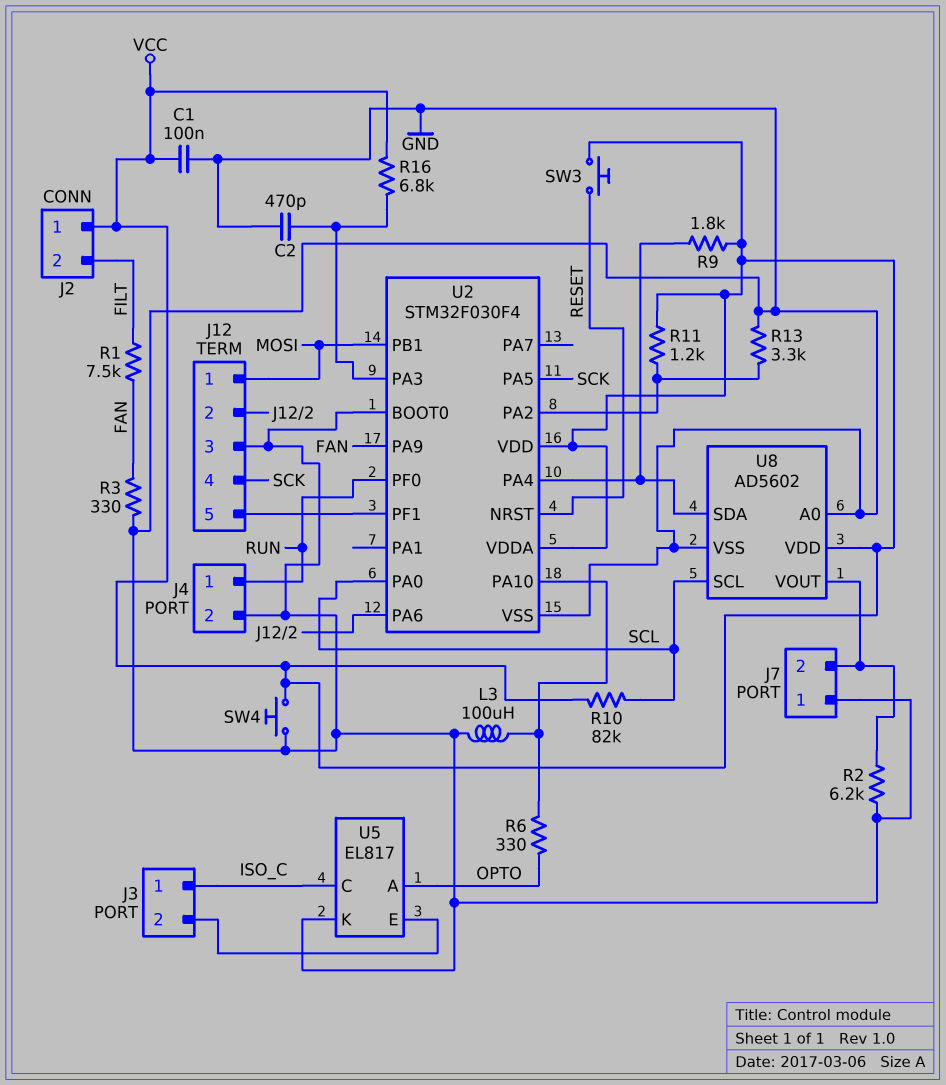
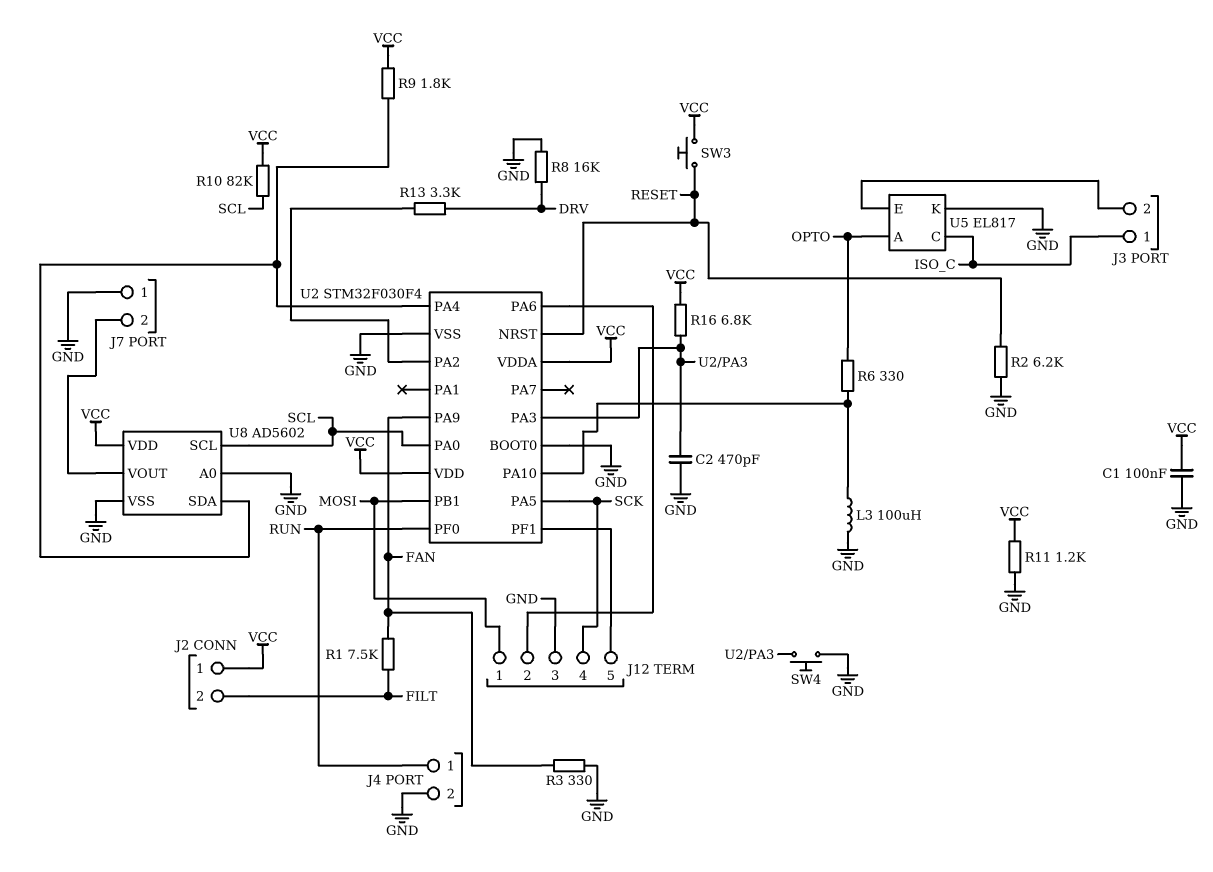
R2: 6.2k (GND, J7/2) -> 6.2k (GND, RESET)
R8: none -> 16k (DRV, GND)
R11: 1.2k (U2/PA2, VCC) -> 1.2k (GND, VCC)
R13: 3.3k (GND, U2/PA2) -> 3.3k (DRV, U2/PA2)
SW4: button (GND, VCC) -> button (GND, U2/PA3)

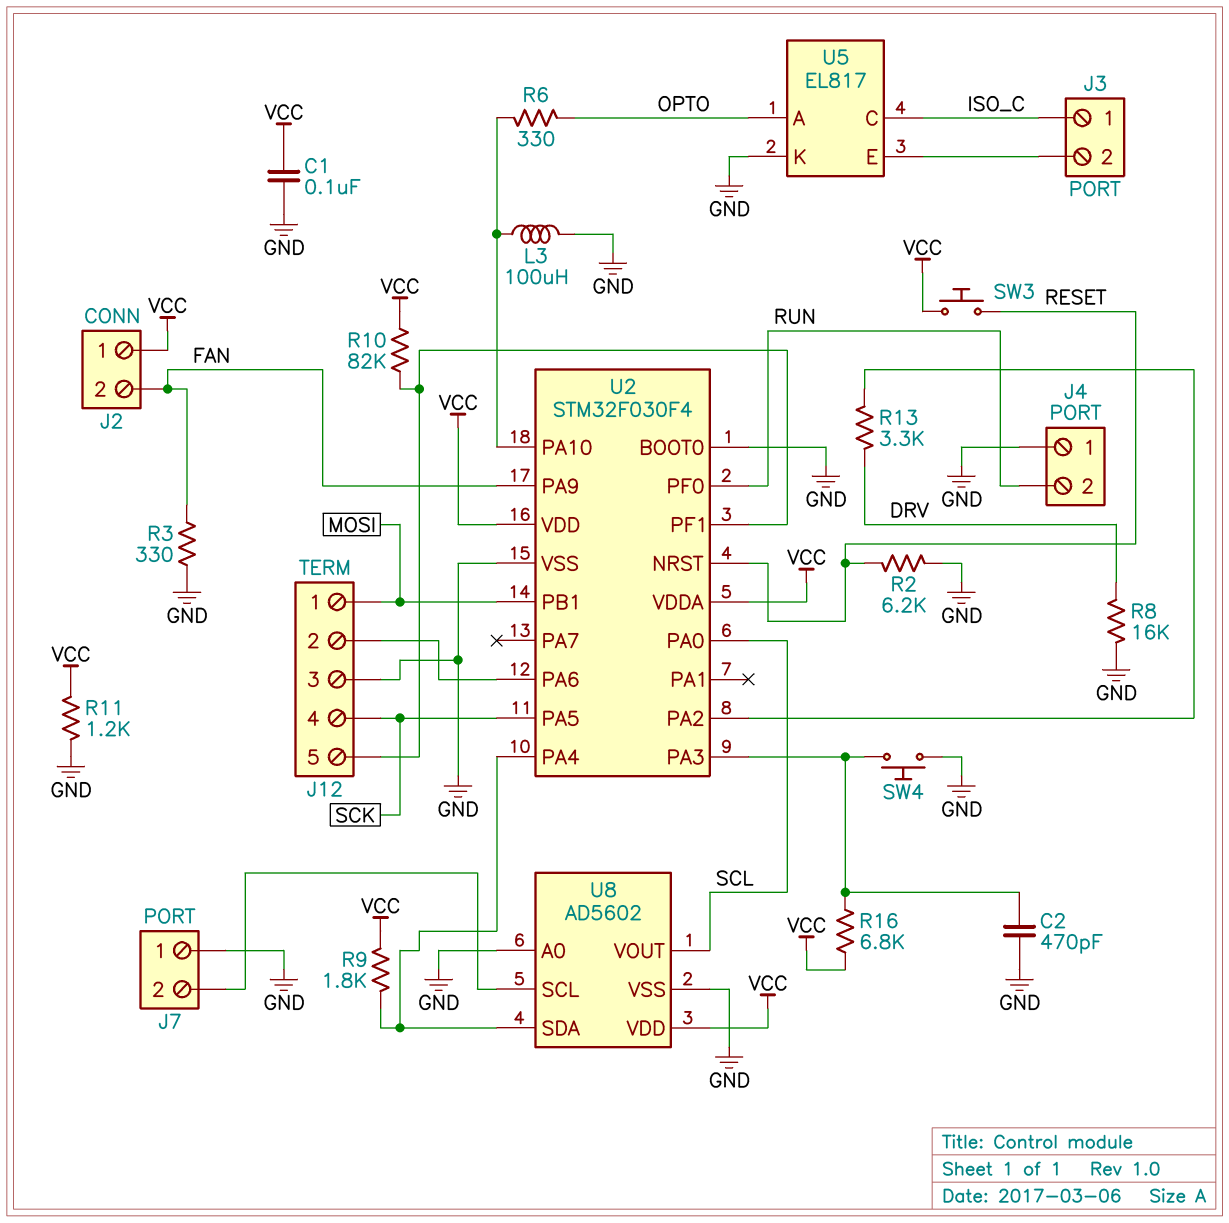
J2 pin 2: FILT -> FAN
J4 pin 1: RUN -> GND
J4 pin 2: GND -> RUN
R1: 7.5k (FAN, FILT) -> none
R10: 82k (SCL, VCC) -> 82k (J12/5, VCC)
U8 pin SCL: SCL -> J7/2
U8 pin VOUT: J7/2 -> SCL

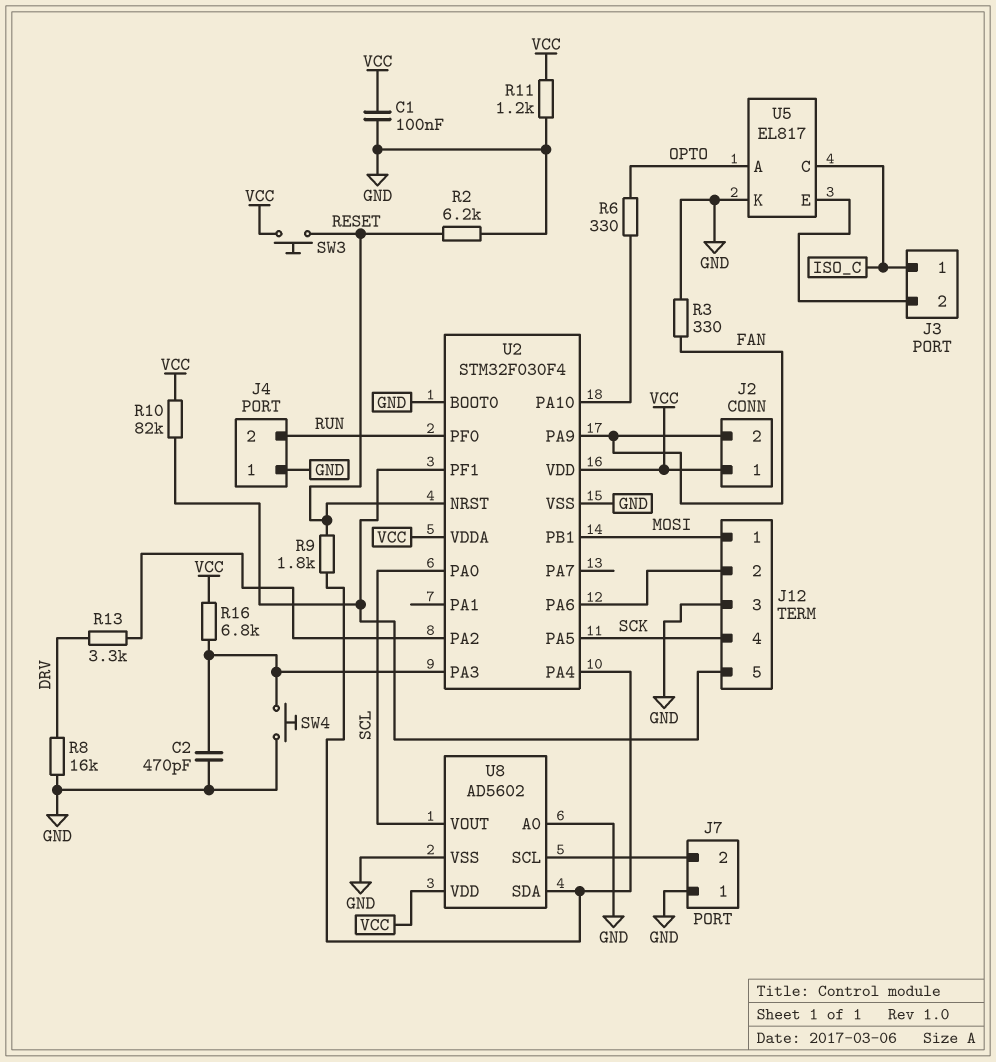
L3: 100uH (GND, U2/PA10) -> none
R9: 1.8k (U2/PA4, VCC) -> 1.8k (RESET, U2/PA4)

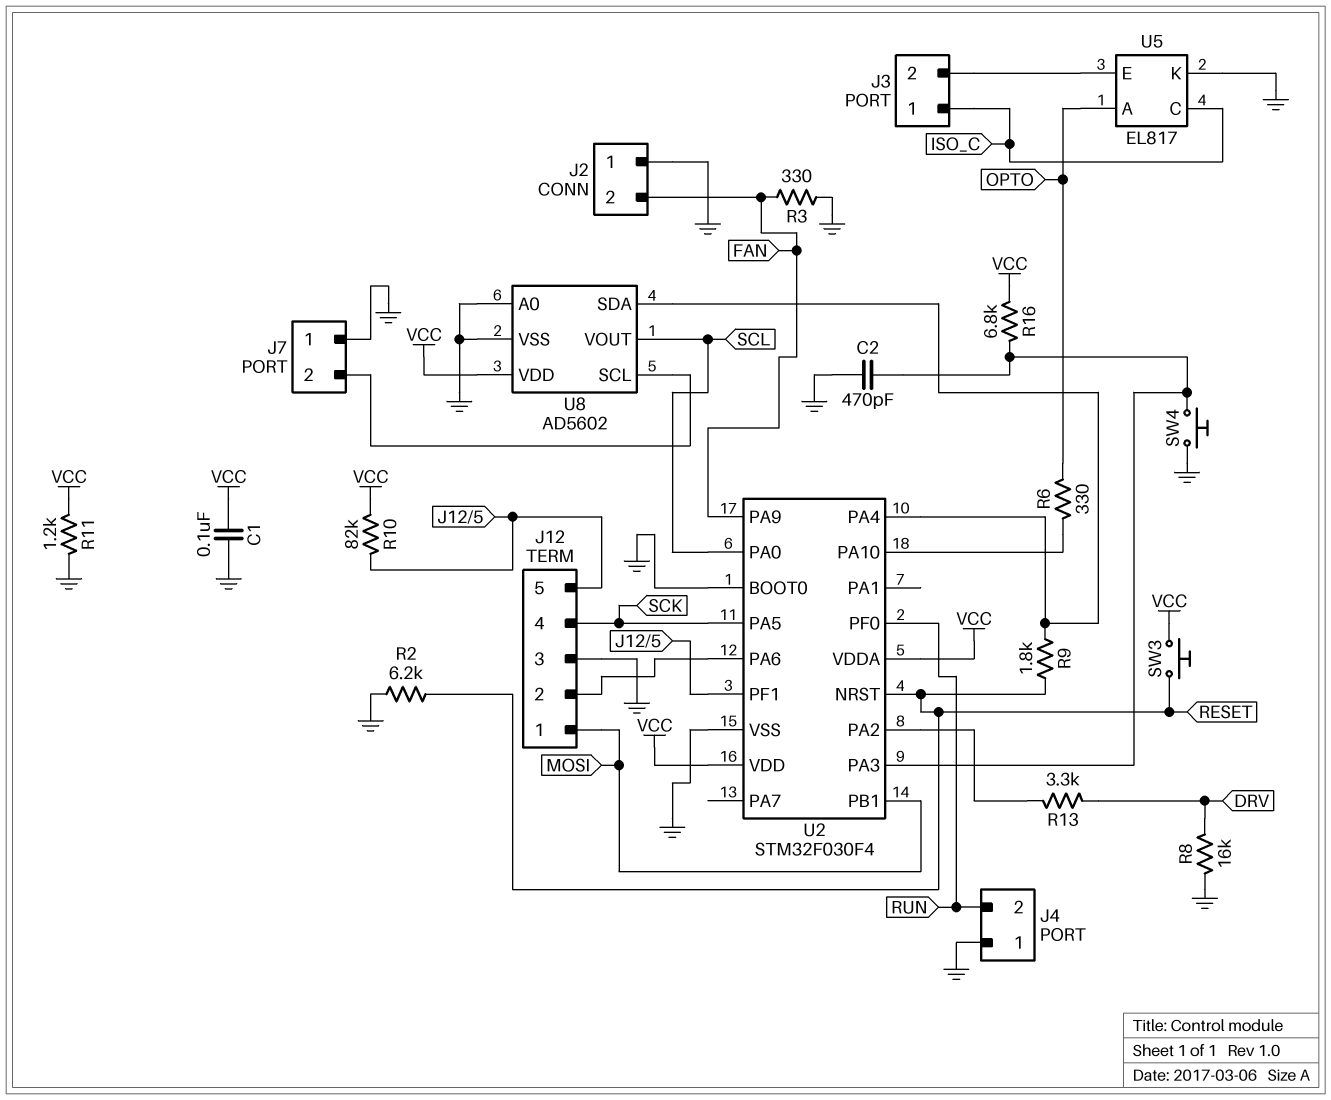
J2 pin 1: VCC -> GND

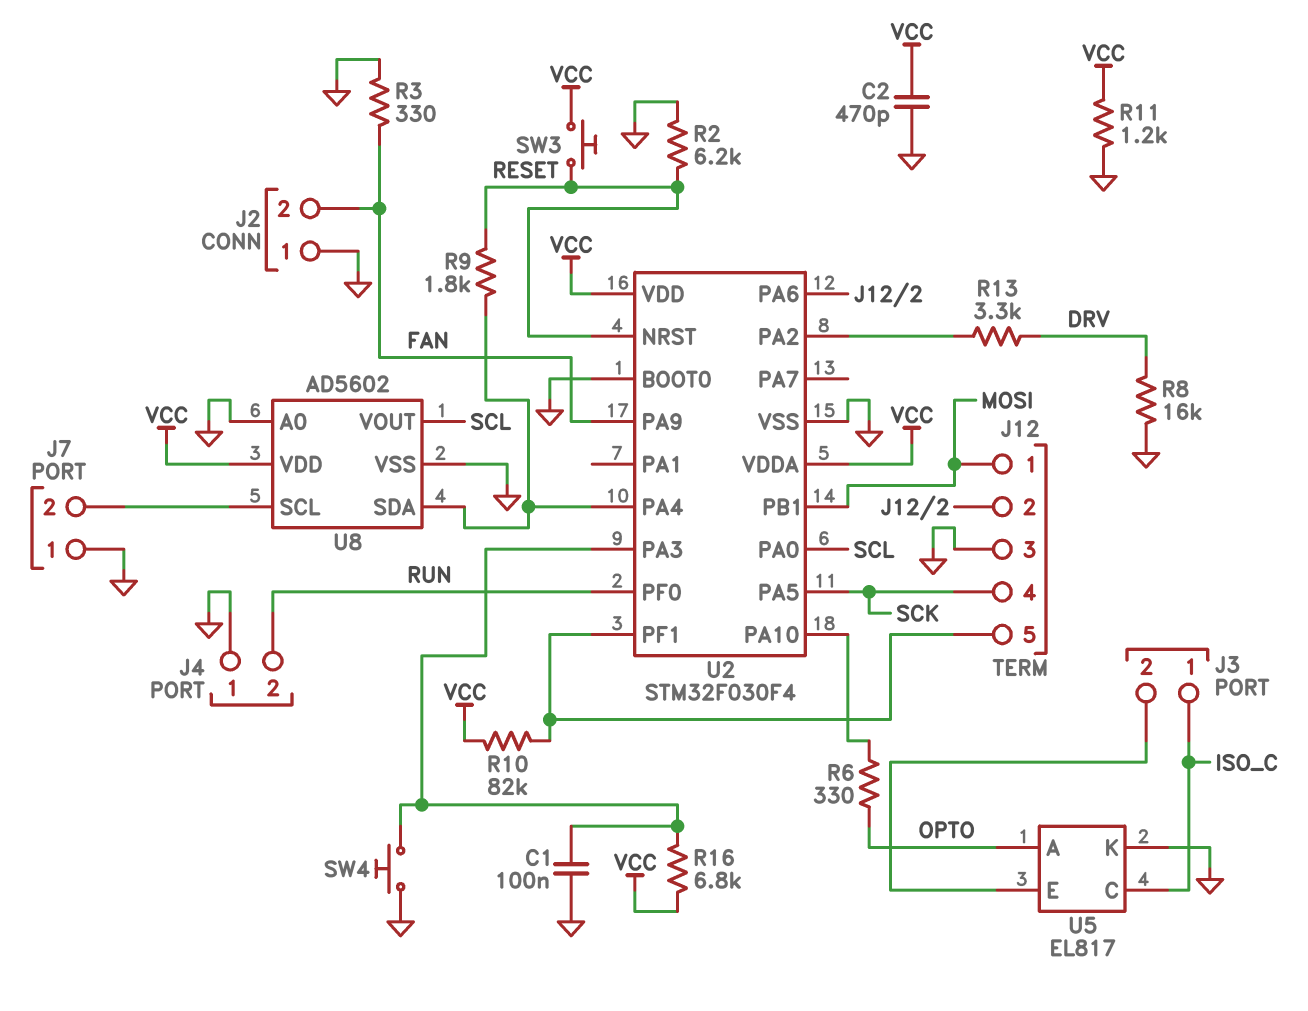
C1: 100nF (GND, VCC) -> 100nF (GND, U2/PA3)
C2: 470pF (GND, U2/PA3) -> 470pF (GND, VCC)

